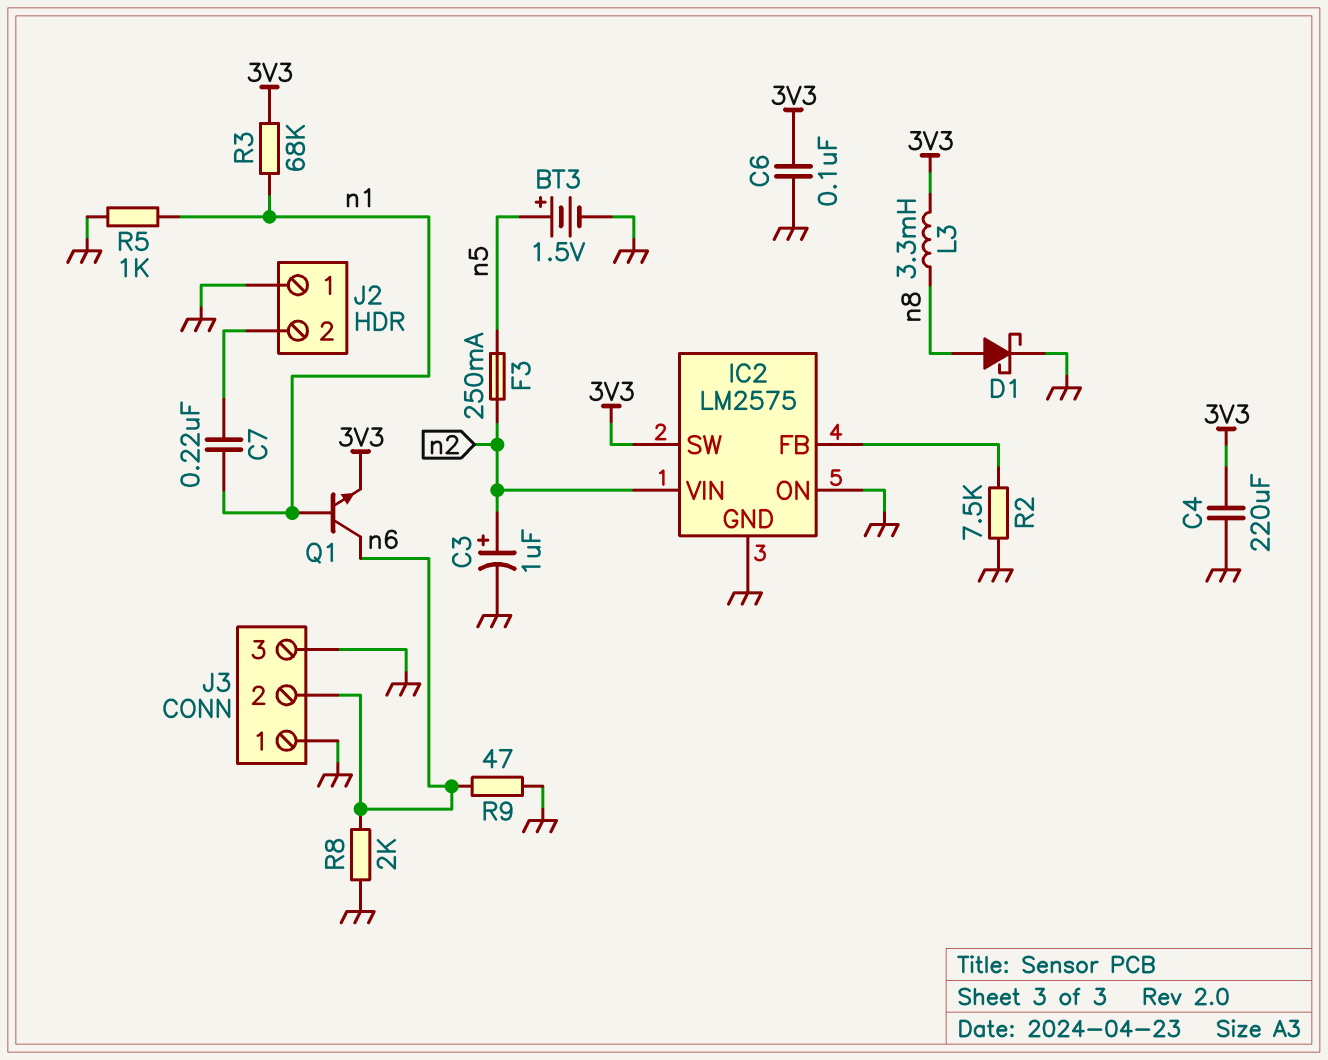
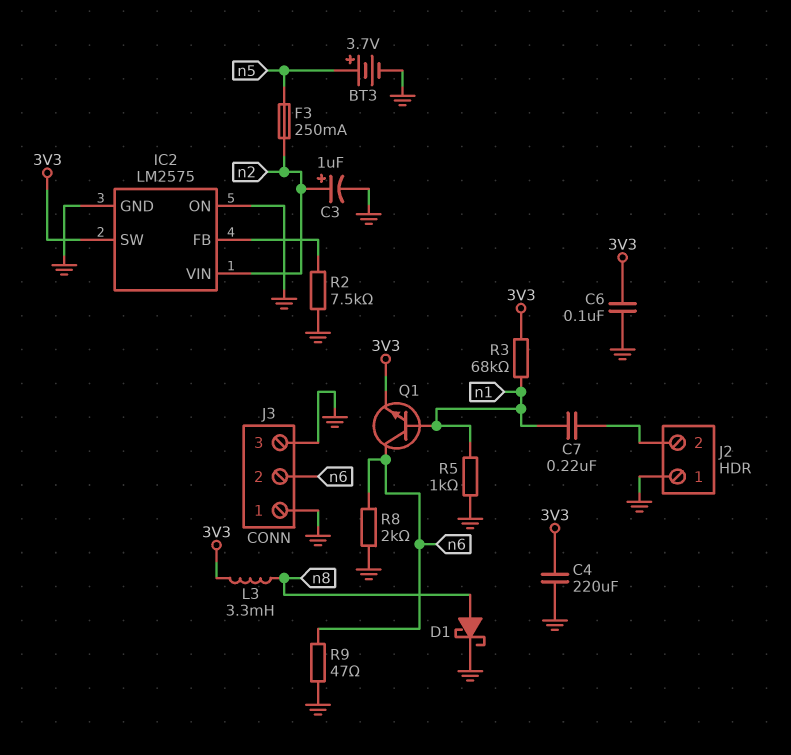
BT3: 1.5V (plus n5, minus GND) -> 3.7V (plus n5, minus GND)

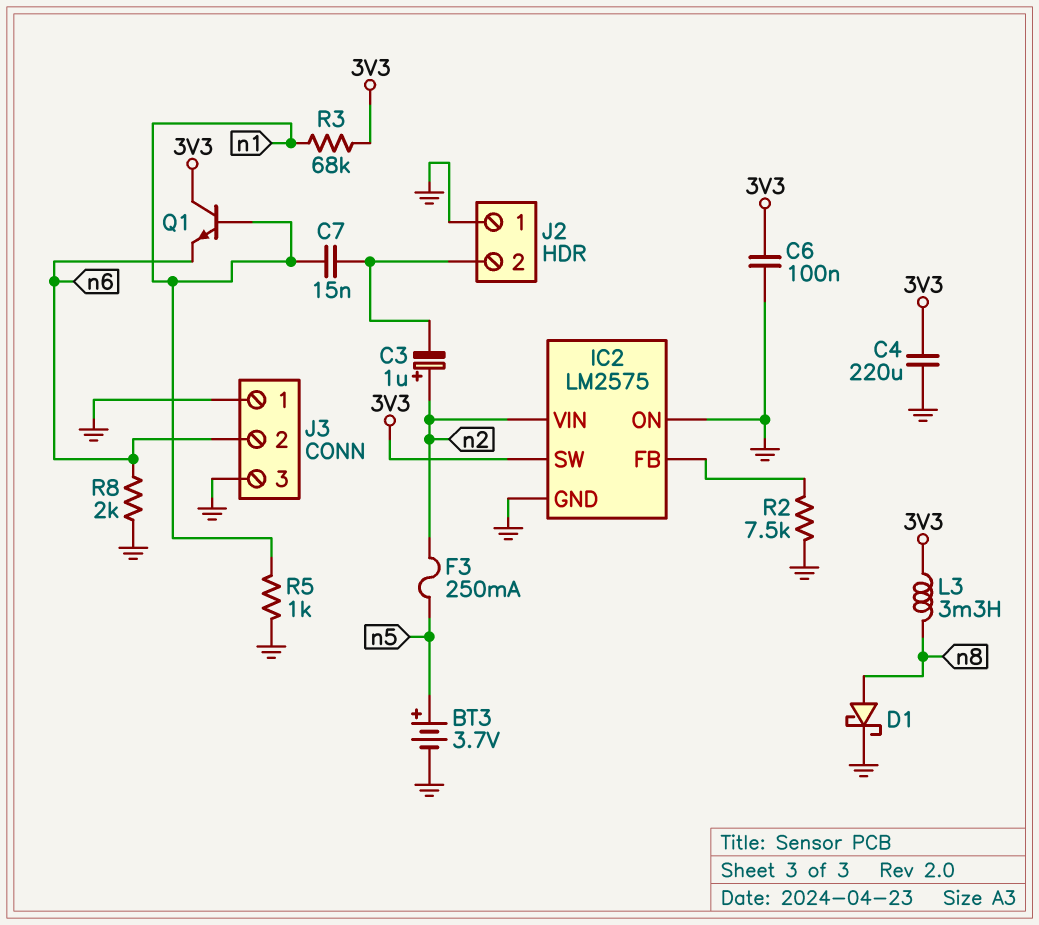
C3: 1uF (plus n2, minus GND) -> 1uF (plus n2, minus J2/2)
C7: 220nF (J2/2, n1) -> 15nF (J2/2, n1)
Q1: NPN (B n1, C n6, E 3V3) -> NPN (B n1, C 3V3, E n6)
R9: 47 (GND, n6) -> none

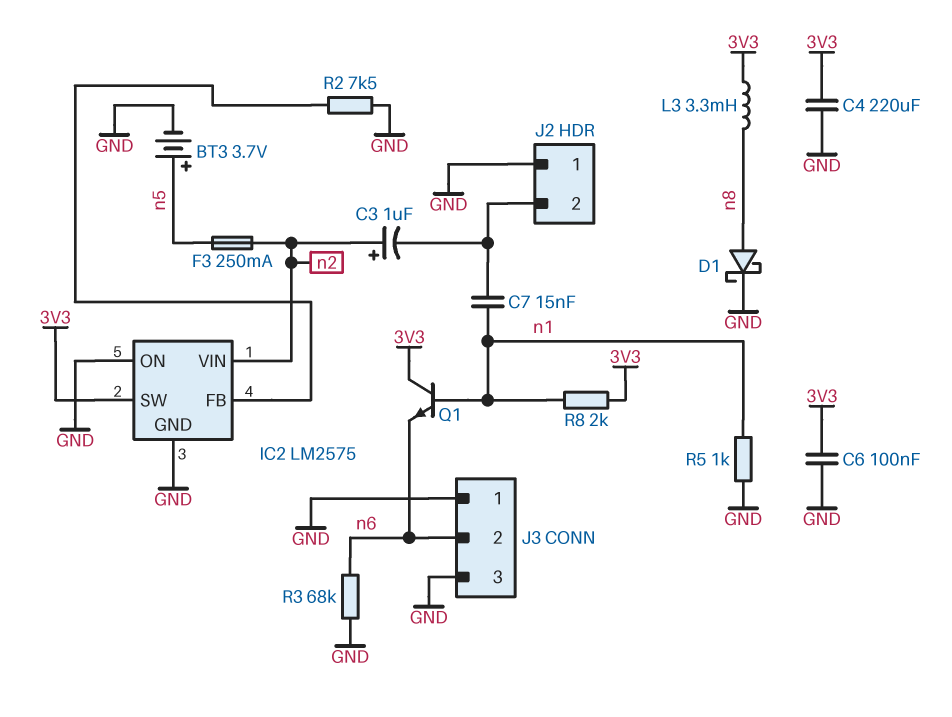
R3: 68k (3V3, n1) -> 68k (GND, n6)
R8: 2k (GND, n6) -> 2k (3V3, n1)

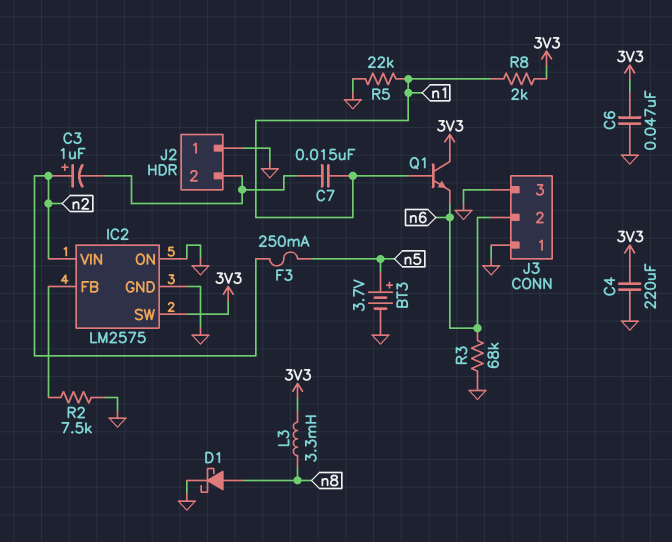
C6: 100nF (3V3, GND) -> 47nF (3V3, GND)
R5: 1k (GND, n1) -> 22k (GND, n1)

